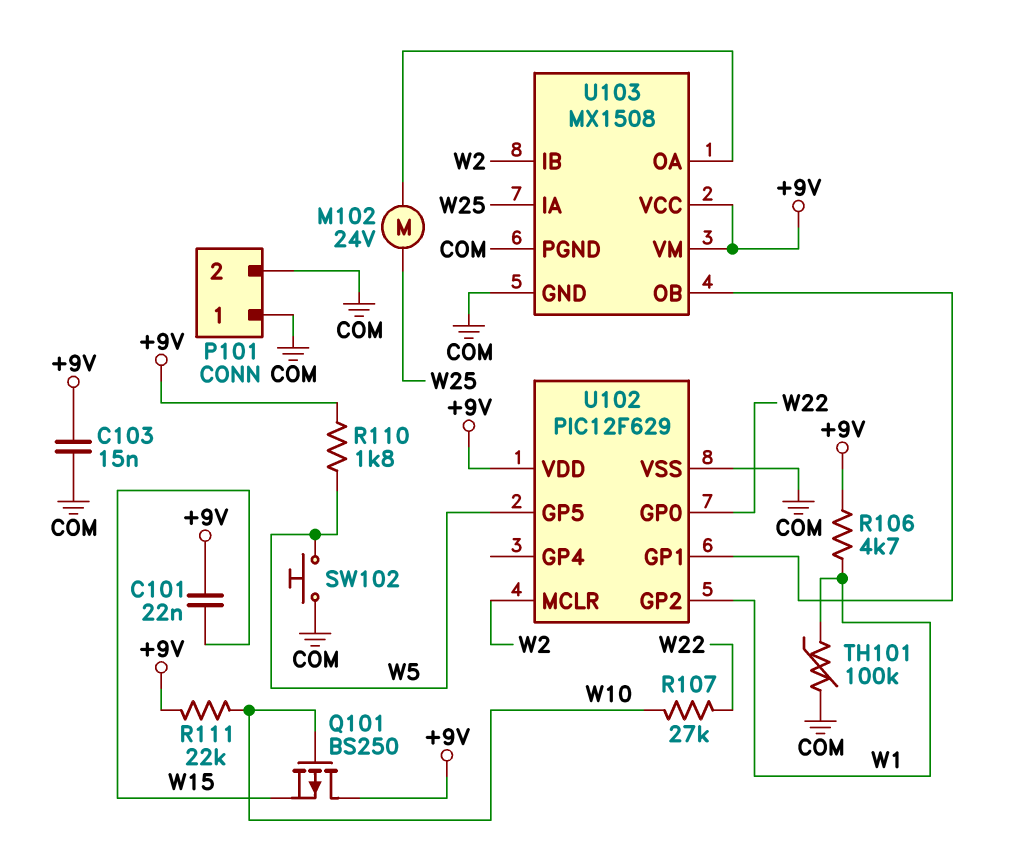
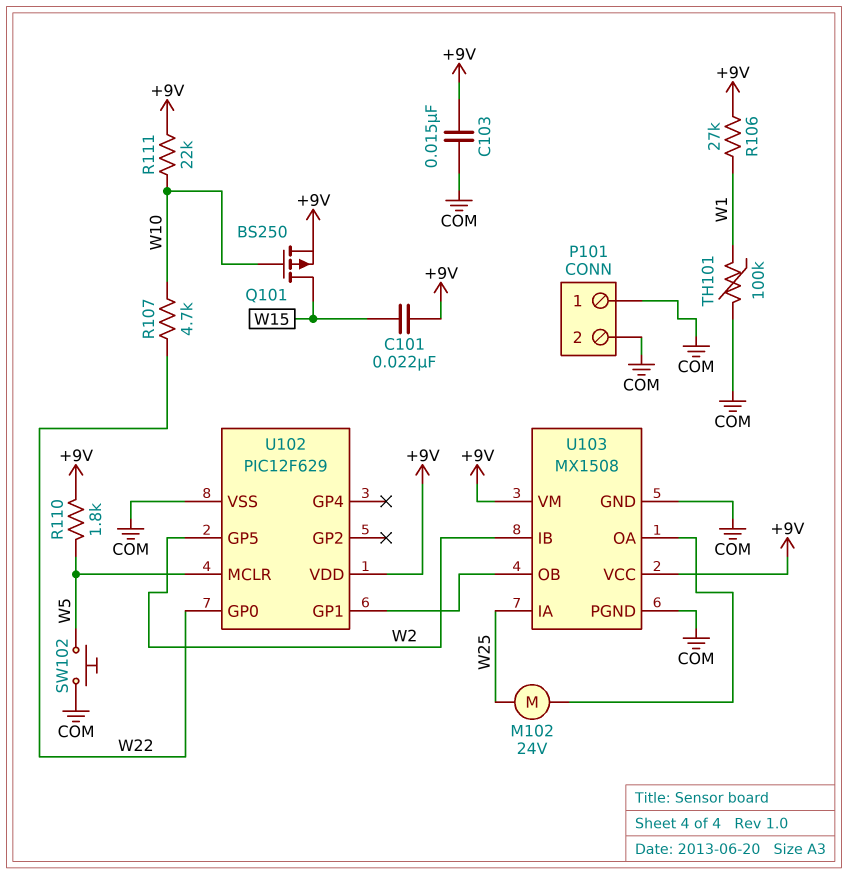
Q101: PMOS BS250 (G W10, D +9V, S W15) -> PMOS BS250 (G W10, D W15, S +9V)
R106: 4.7k (+9V, W1) -> 27k (+9V, W1)
R107: 27k (W10, W22) -> 4.7k (W10, W22)
U102 pin GP2: W1 -> none
U102 pin GP5: W5 -> W2
U102 pin MCLR: W2 -> W5

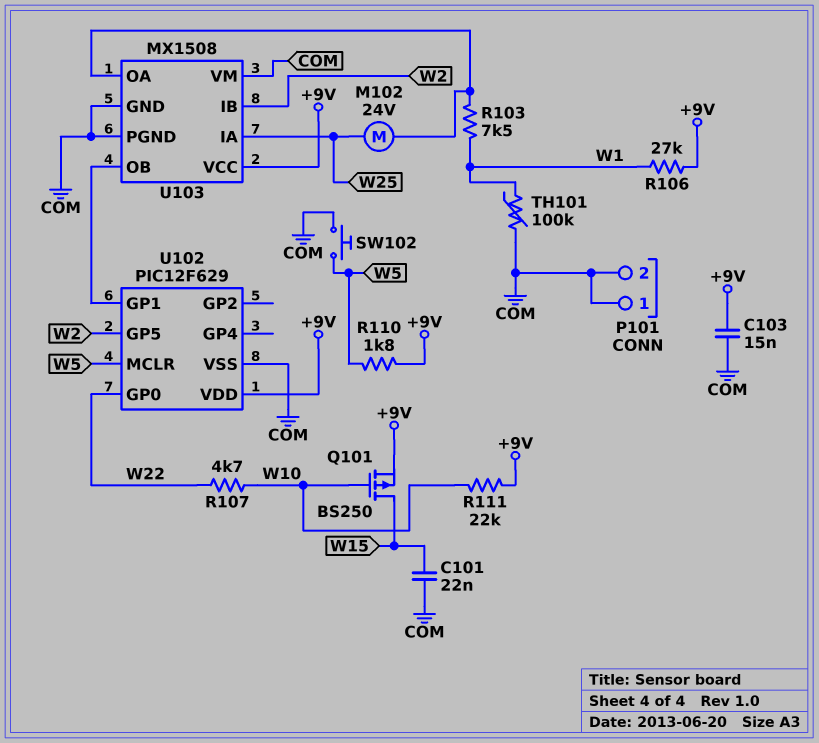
C101: 22nF (+9V, W15) -> 22nF (COM, W15)
R103: none -> 7.5k (U103/OA, W1)
U103 pin VM: +9V -> COM

